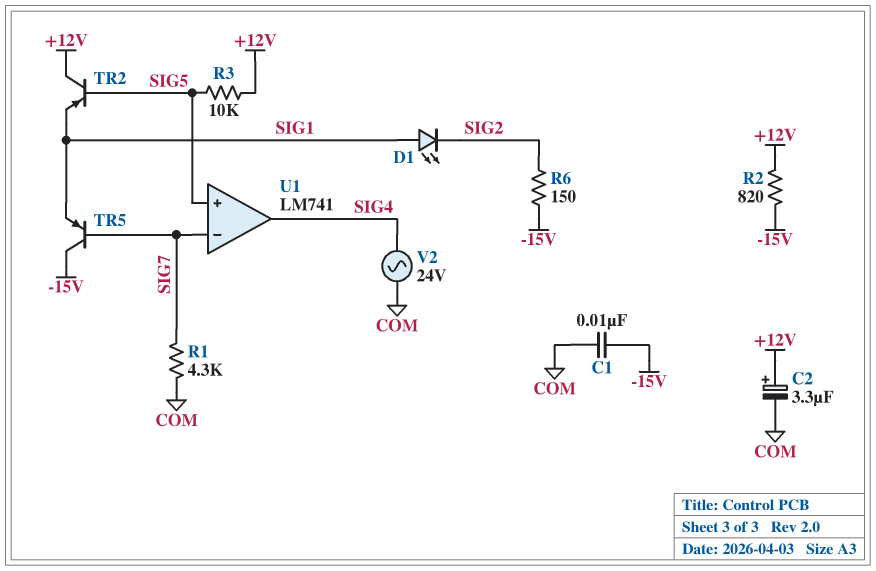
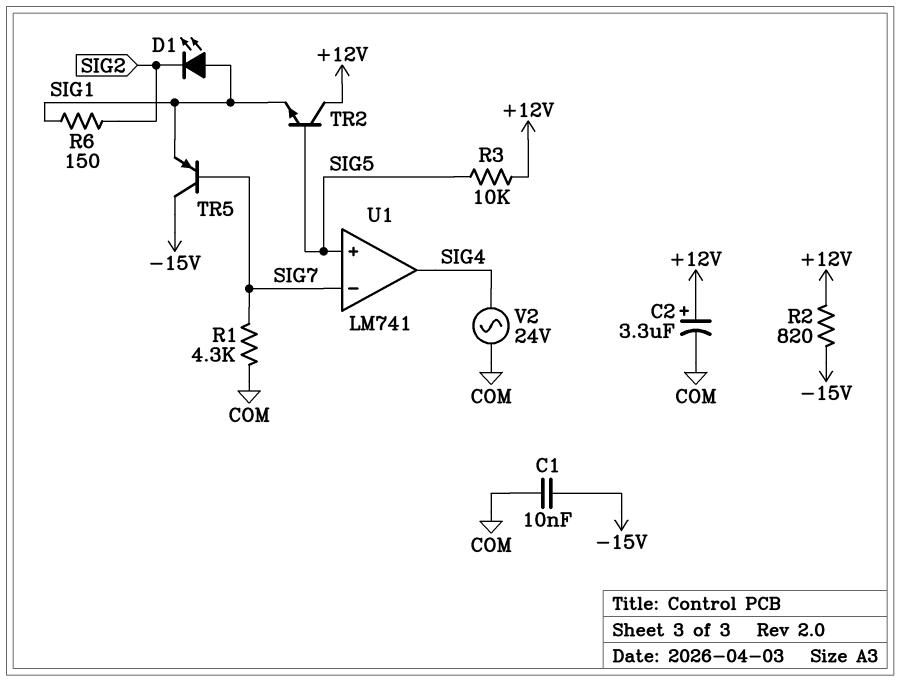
R6: 150 (-15V, SIG2) -> 150 (SIG1, SIG2)
TR2: PNP (B SIG5, C +12V, E SIG1) -> NPN (B SIG5, C +12V, E SIG1)

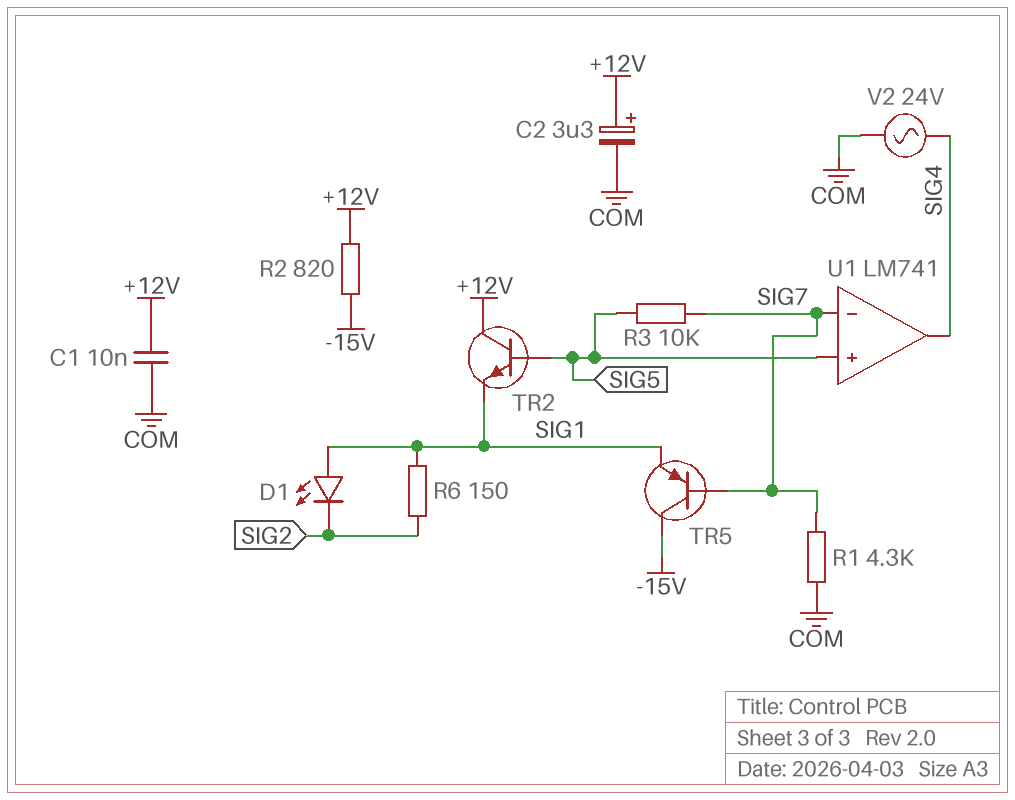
C1: 10nF (-15V, COM) -> 10nF (+12V, COM)
R3: 10k (+12V, SIG5) -> 10k (SIG5, SIG7)

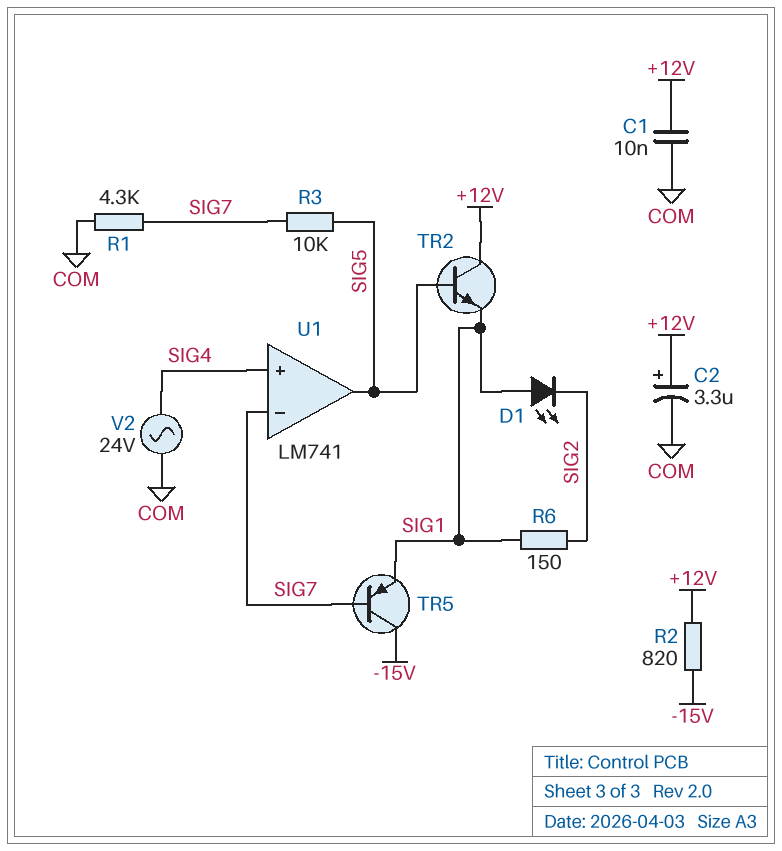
U1 pin in+: SIG5 -> SIG4
U1 pin out: SIG4 -> SIG5

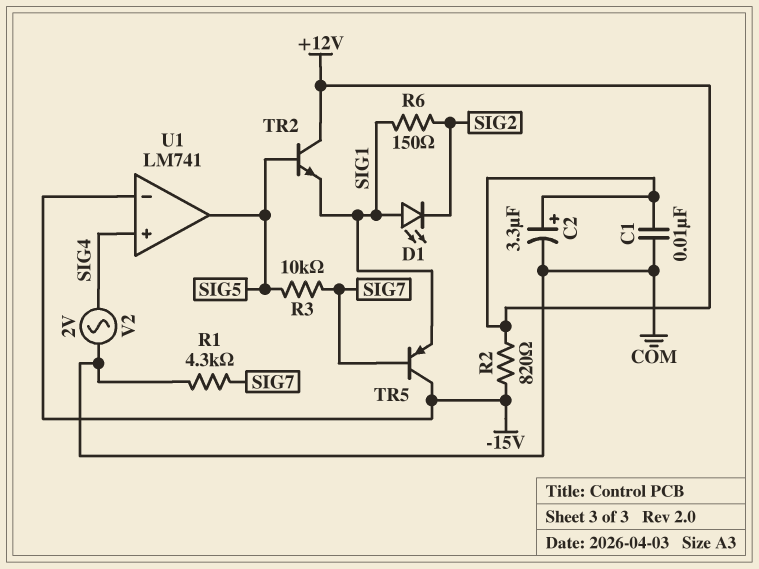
U1 pin in-: SIG7 -> -15V
V2: AC 24V (COM, SIG4) -> AC 2V (COM, SIG4)

